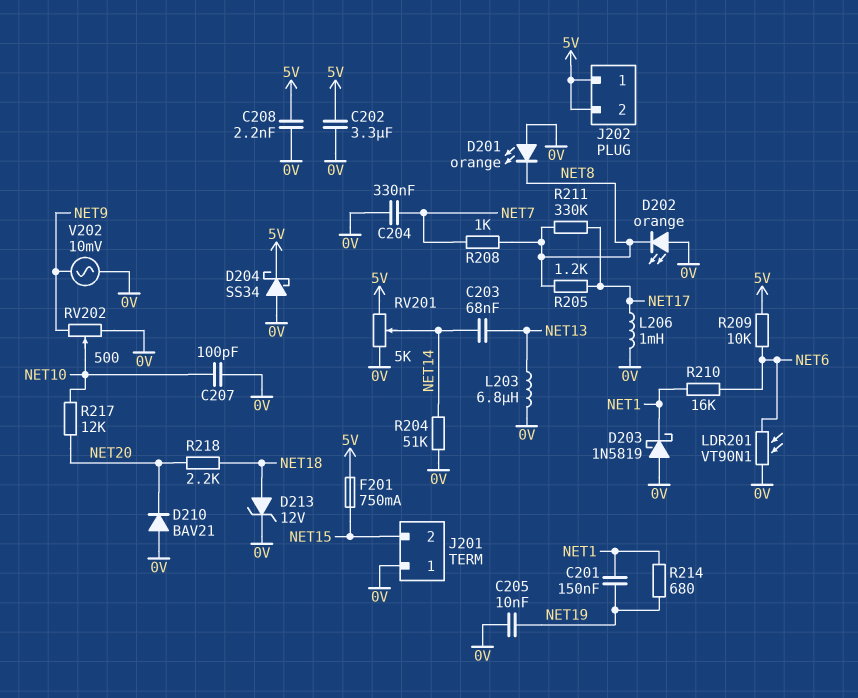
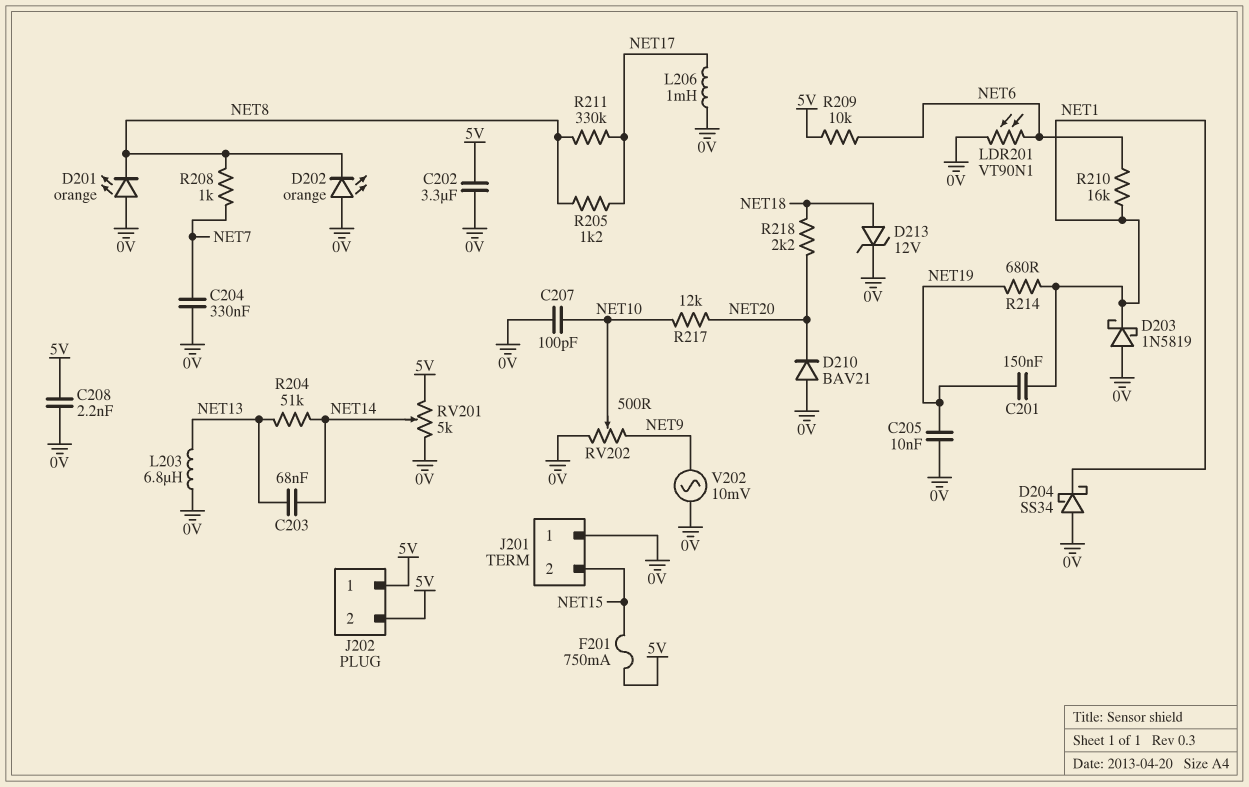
D204: schottky SS34 (A 0V, K 5V) -> schottky SS34 (A 0V, K NET1)
R204: 51k (0V, NET14) -> 51k (NET13, NET14)

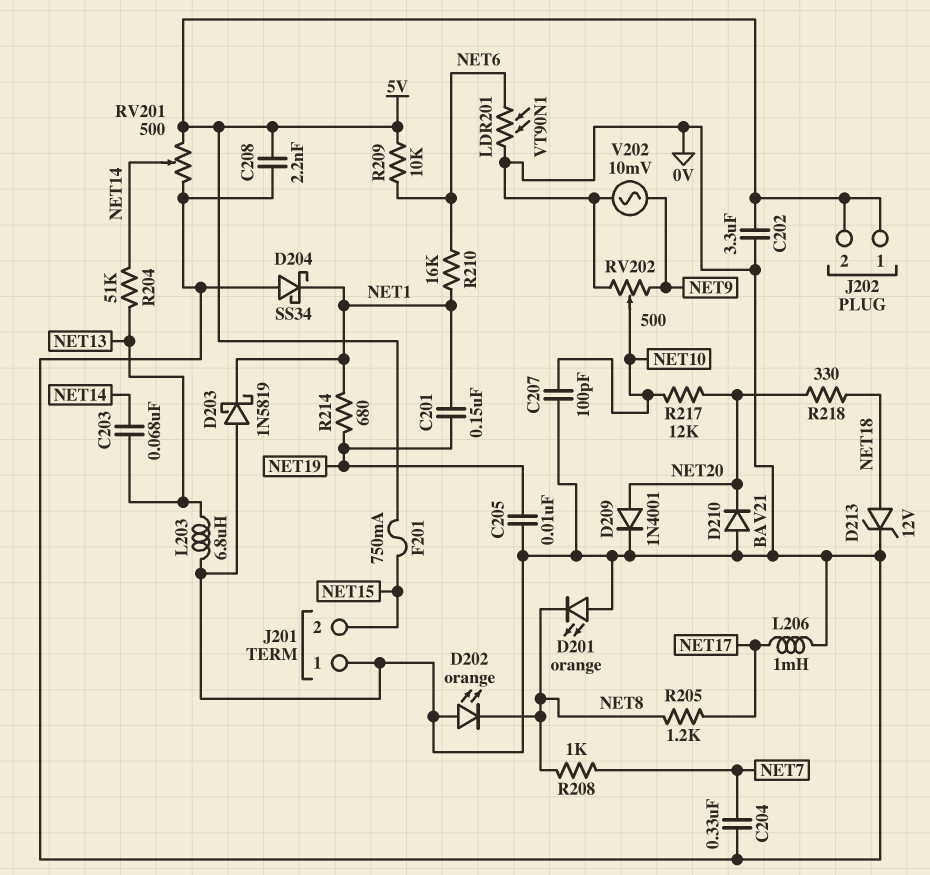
D209: none -> diode 1N4001 (A NET20, K 0V)
R211: 330k (NET8, NET17) -> none
R218: 2.2k (NET18, NET20) -> 330 (NET18, NET20)
RV201: 5k (0V, 5V, wiper NET14) -> 500 (0V, 5V, wiper NET14)

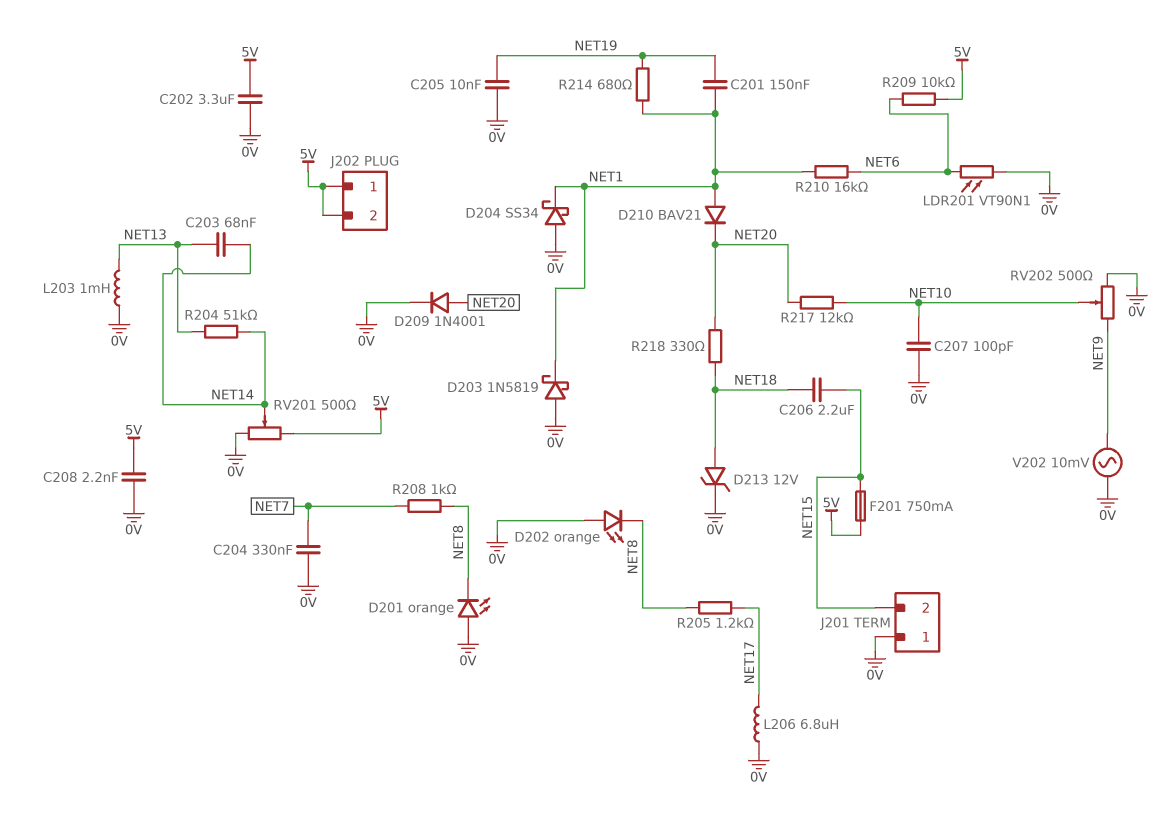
C206: none -> 2.2uF (NET15, NET18)
D210: diode BAV21 (A 0V, K NET20) -> diode BAV21 (A NET1, K NET20)
L203: 6.8uH (0V, NET13) -> 1mH (0V, NET13)
L206: 1mH (0V, NET17) -> 6.8uH (0V, NET17)

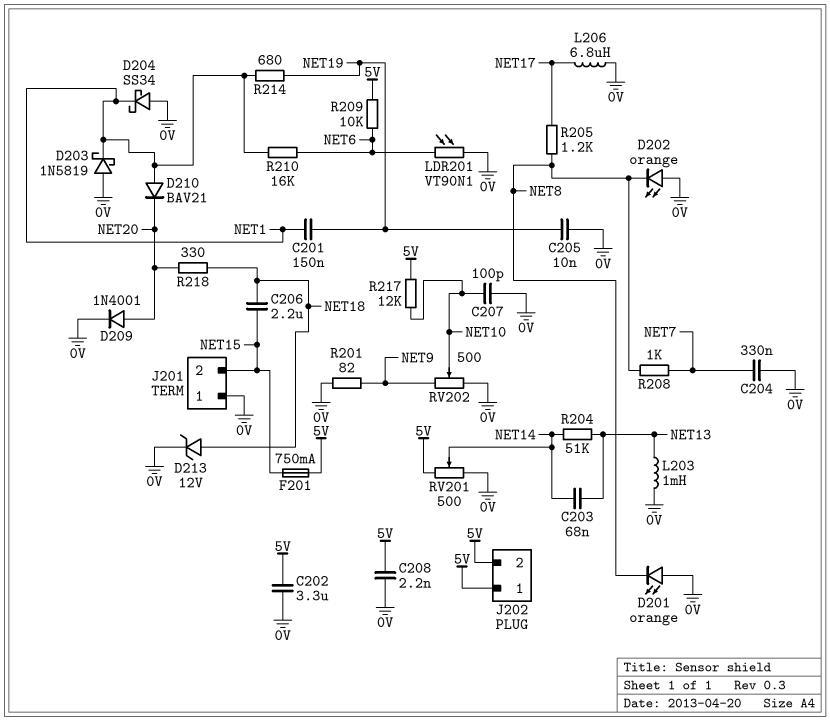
R201: none -> 82 (0V, NET9)
R217: 12k (NET10, NET20) -> 12k (5V, NET10)
V202: AC 10mV (0V, NET9) -> none

